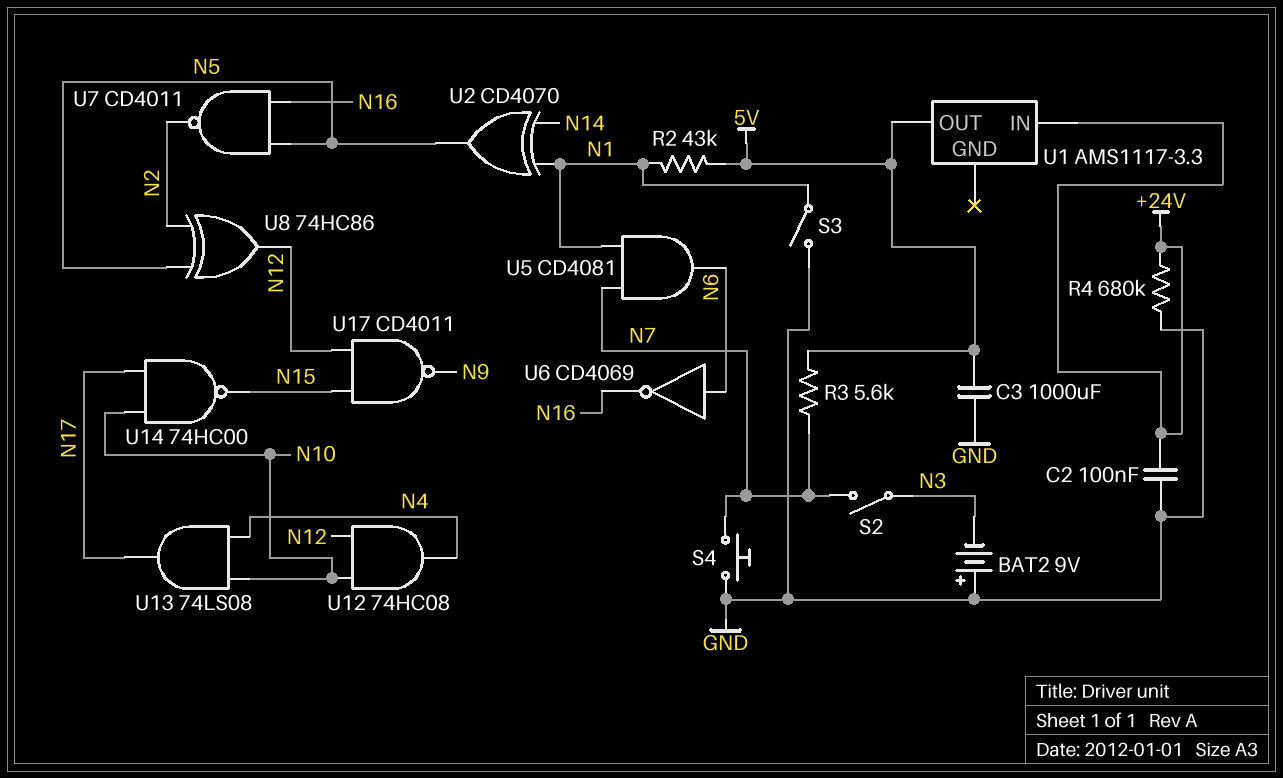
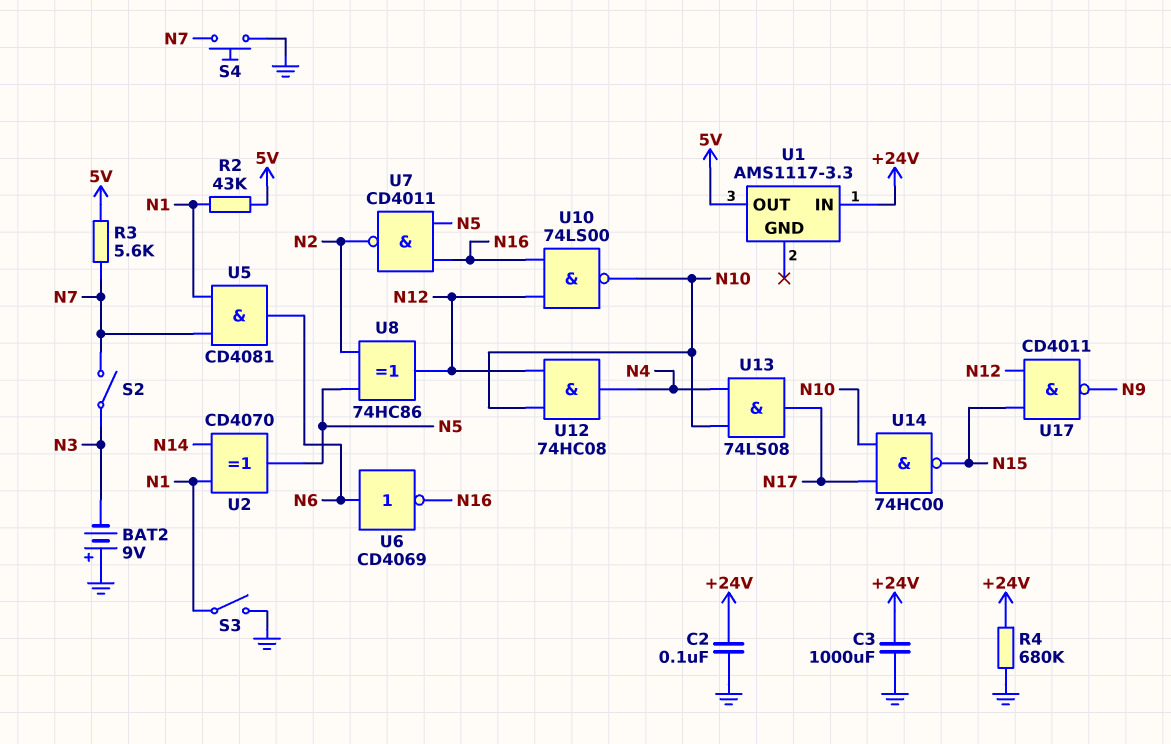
C3: 1000uF (5V, GND) -> 1000uF (+24V, GND)
U10: none -> NAND 74LS00 (in N12, in N16, out N10)

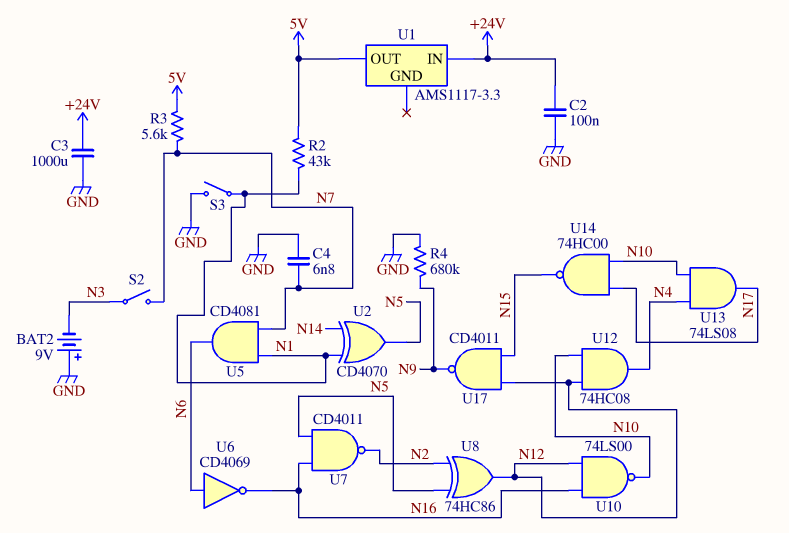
C4: none -> 6.8nF (GND, N7)
R4: 680k (+24V, GND) -> 680k (GND, N9)
S4: button (GND, N7) -> none

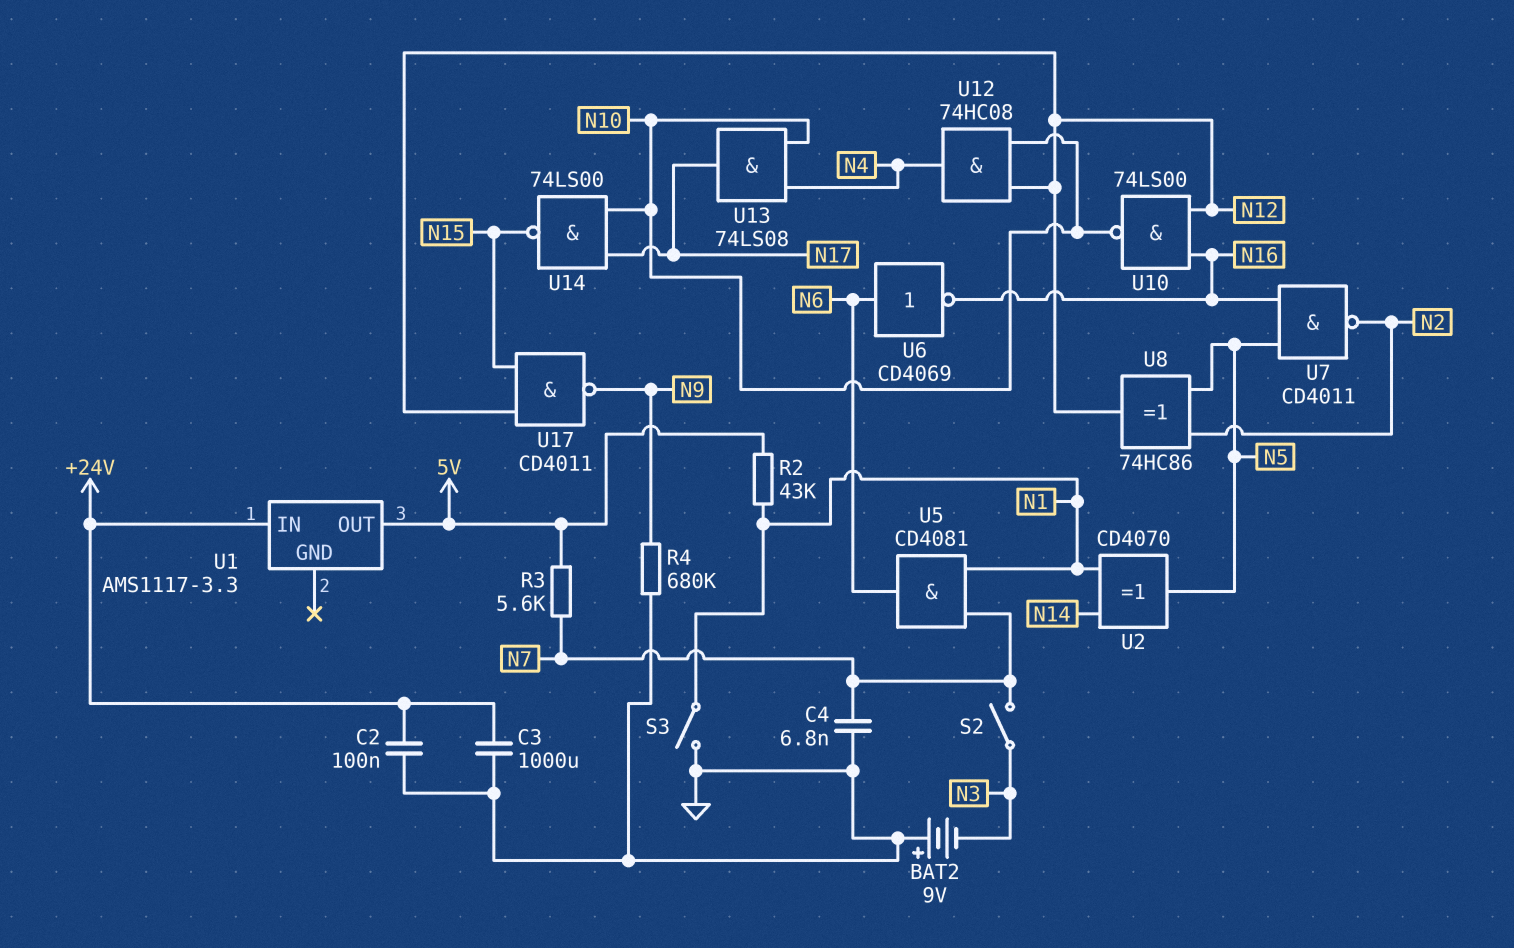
U14: NAND 74HC00 (in N10, in N17, out N15) -> NAND 74LS00 (in N10, in N17, out N15)

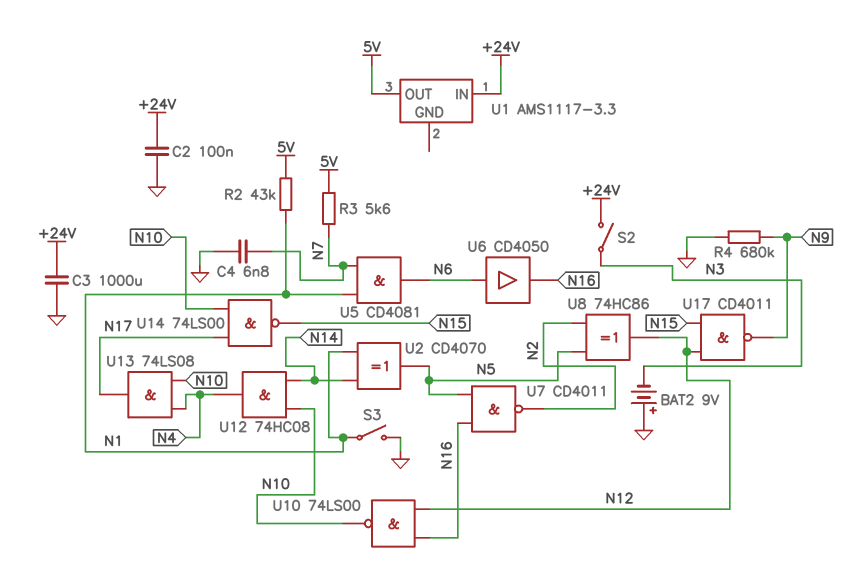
S2: switch (N3, N7) -> switch (+24V, N3)
U6: NOT CD4069 (in N6, out N16) -> buffer CD4050 (in N6, out N16)
U12: AND 74HC08 (in N10, in N12, out N4) -> AND 74HC08 (in N10, in N14, out N4)

